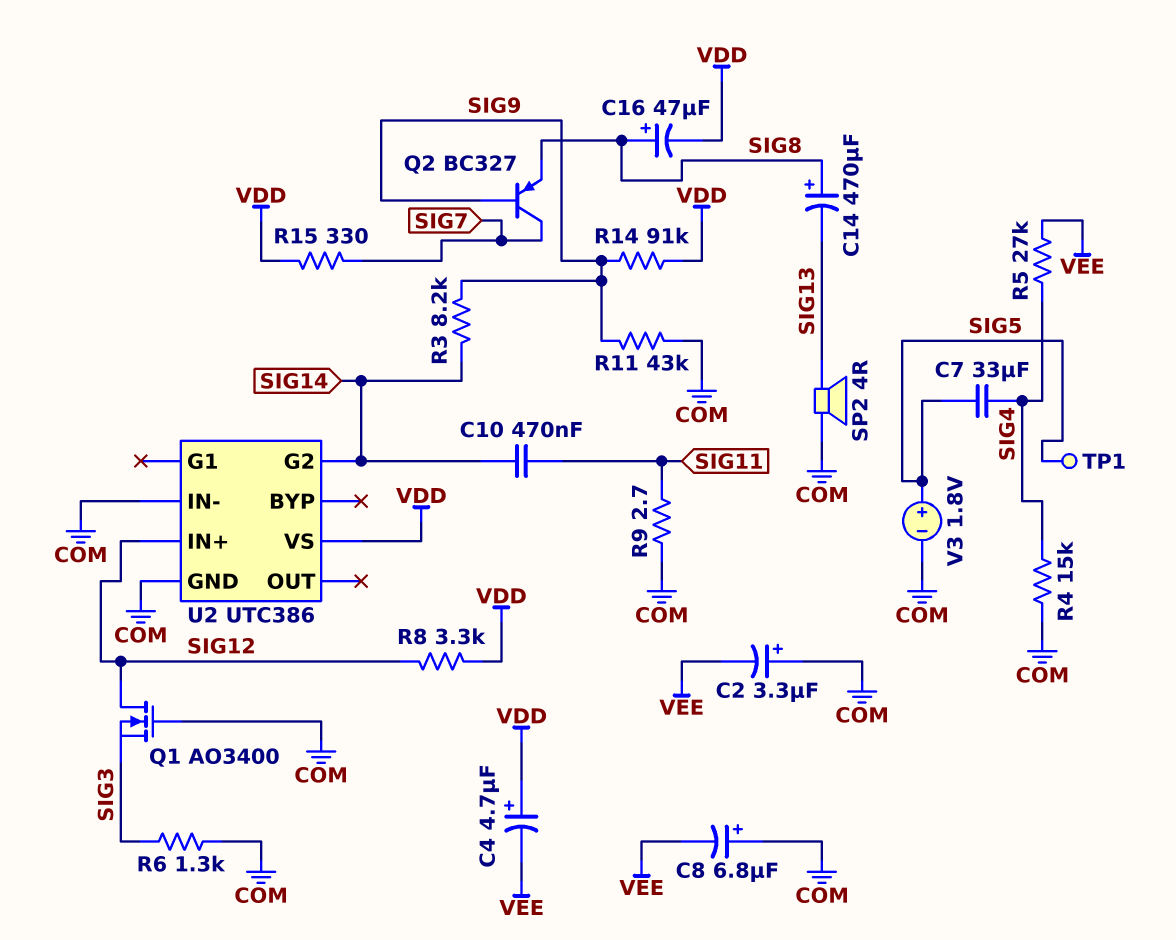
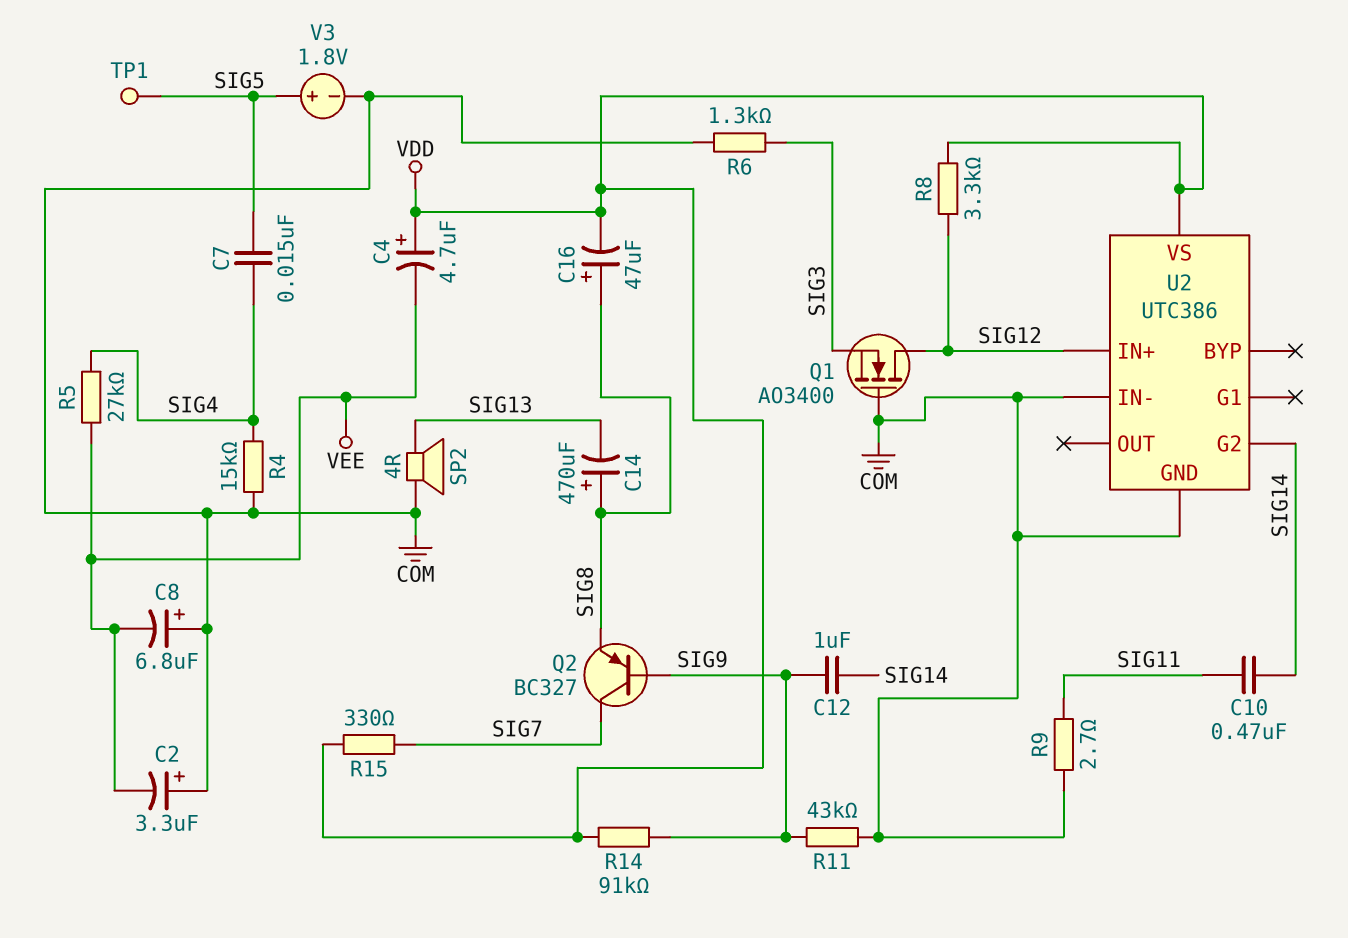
C7: 33uF (SIG4, SIG5) -> 15nF (SIG4, SIG5)
C12: none -> 1uF (SIG9, SIG14)
R3: 8.2k (SIG9, SIG14) -> none

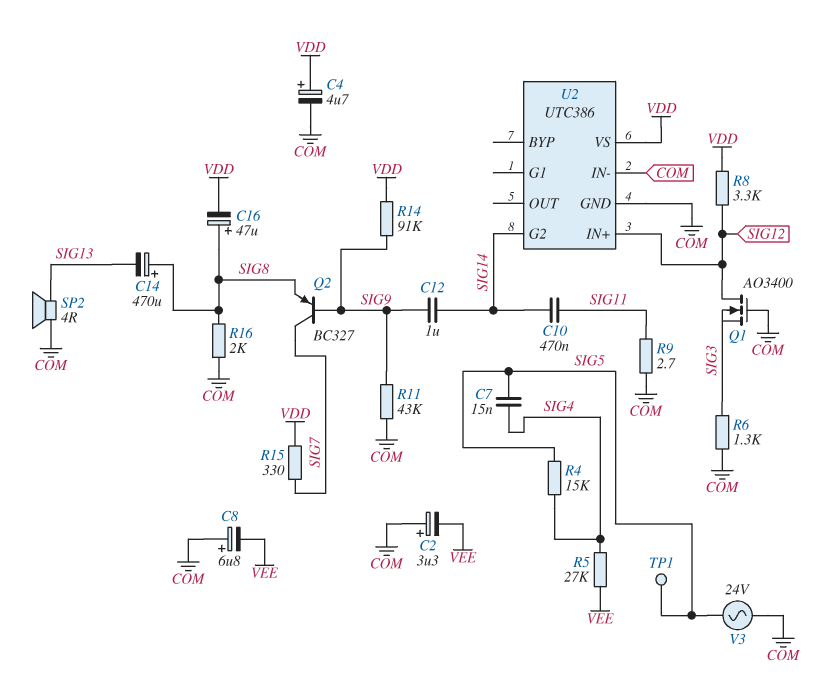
C4: 4.7uF (plus VDD, minus VEE) -> 4.7uF (plus VDD, minus COM)
R4: 15k (COM, SIG4) -> 15k (SIG4, SIG5)
R16: none -> 2k (COM, SIG8)
V3: 1.8V (plus SIG5, minus COM) -> AC 24V (COM, SIG5)

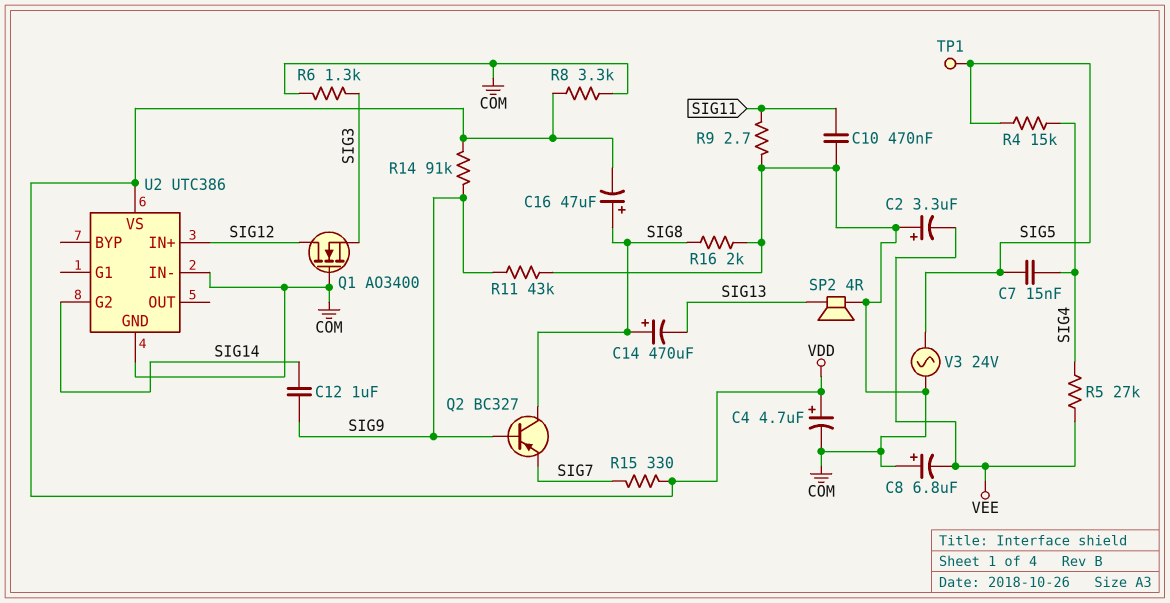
C10: 470nF (SIG11, SIG14) -> 470nF (COM, SIG11)
Q2: PNP BC327 (B SIG9, C SIG7, E SIG8) -> PNP BC327 (B SIG9, C SIG8, E SIG7)
R8: 3.3k (SIG12, VDD) -> 3.3k (COM, VDD)

